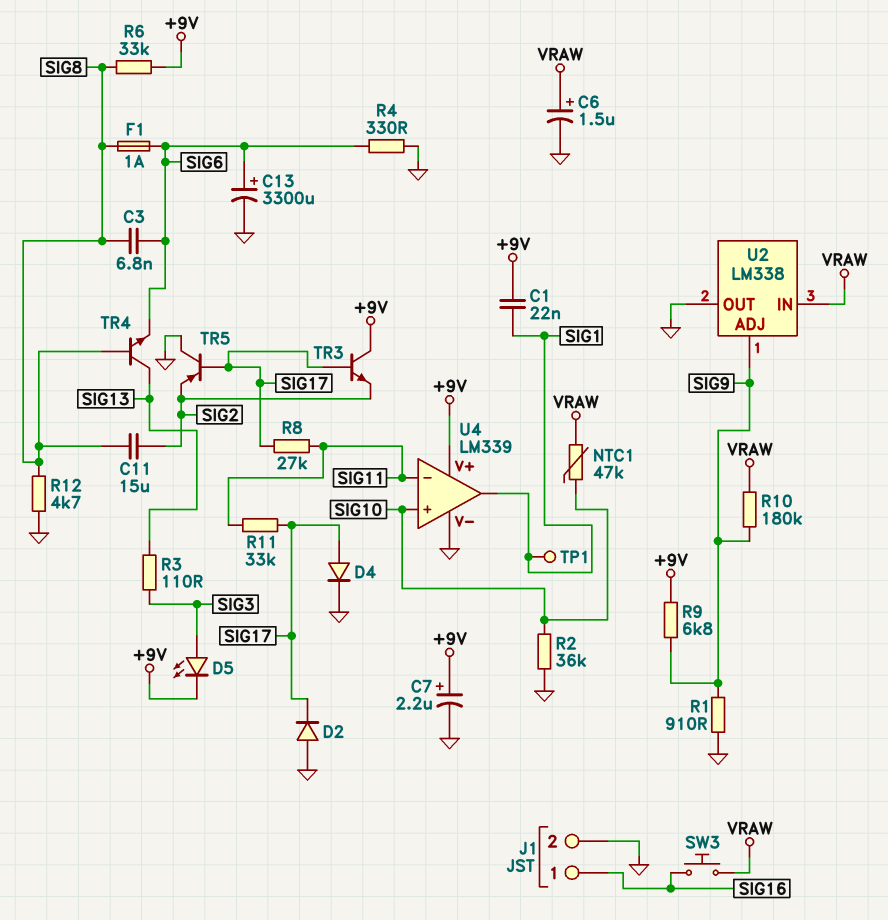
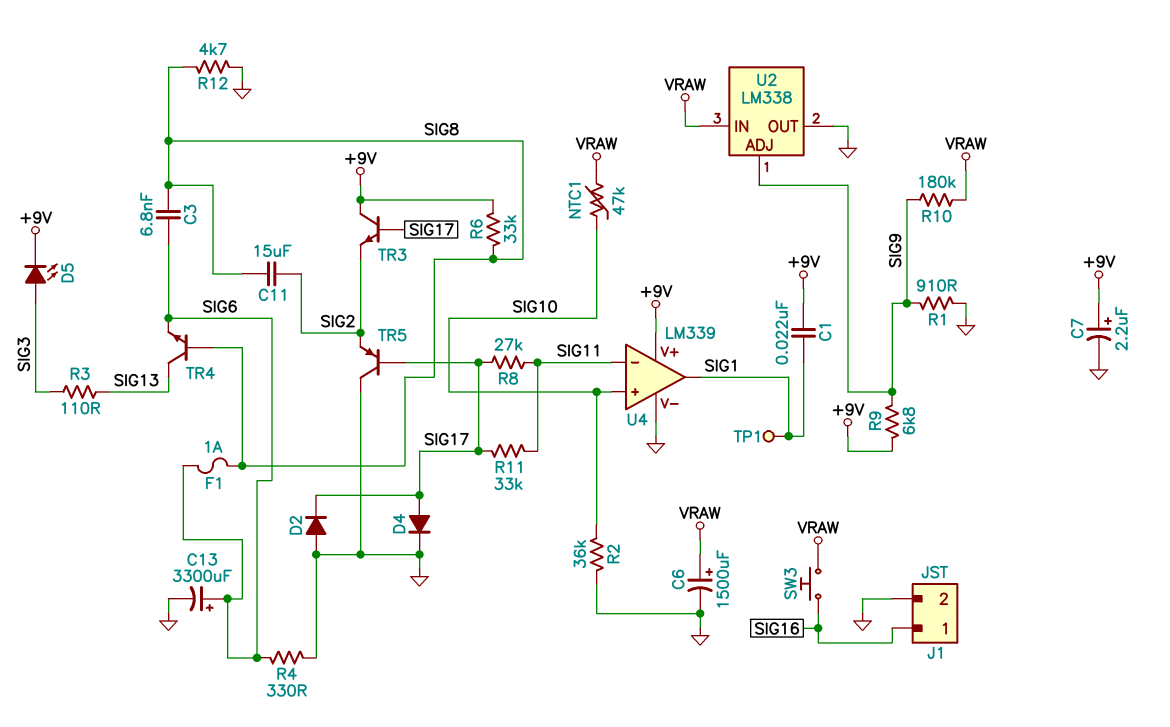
C6: 1.5uF (plus VRAW, minus GND) -> 1500uF (plus VRAW, minus GND)

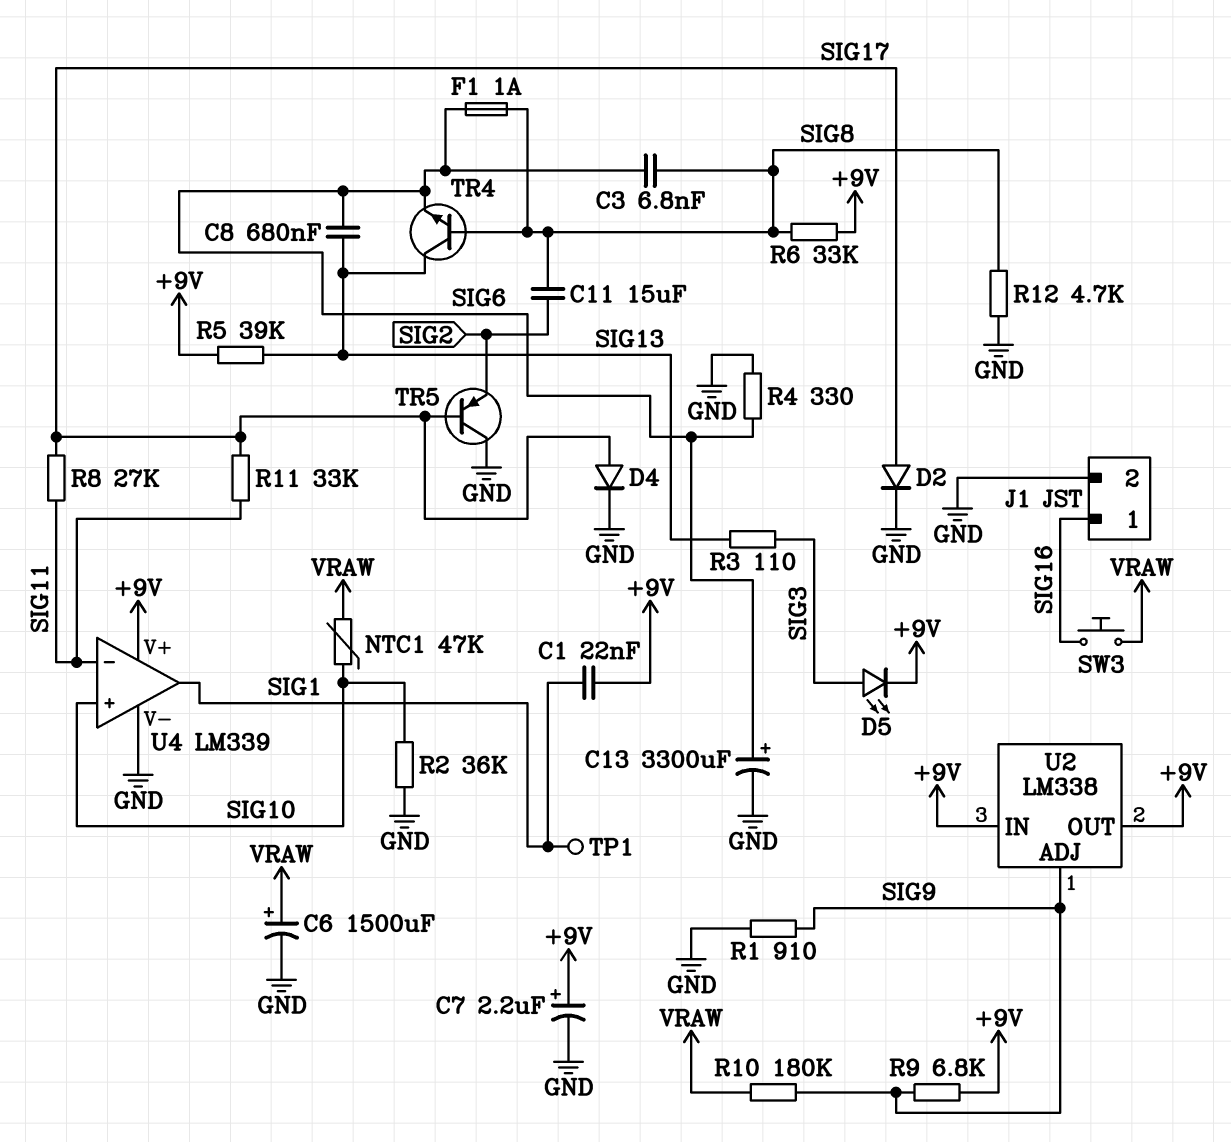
C8: none -> 680nF (SIG6, SIG13)
D2: diode (A GND, K SIG17) -> diode (A SIG17, K GND)
R5: none -> 39k (+9V, SIG13)
TR3: NPN (B SIG17, C +9V, E SIG2) -> none
U2 pin IN: VRAW -> +9V
U2 pin OUT: GND -> +9V

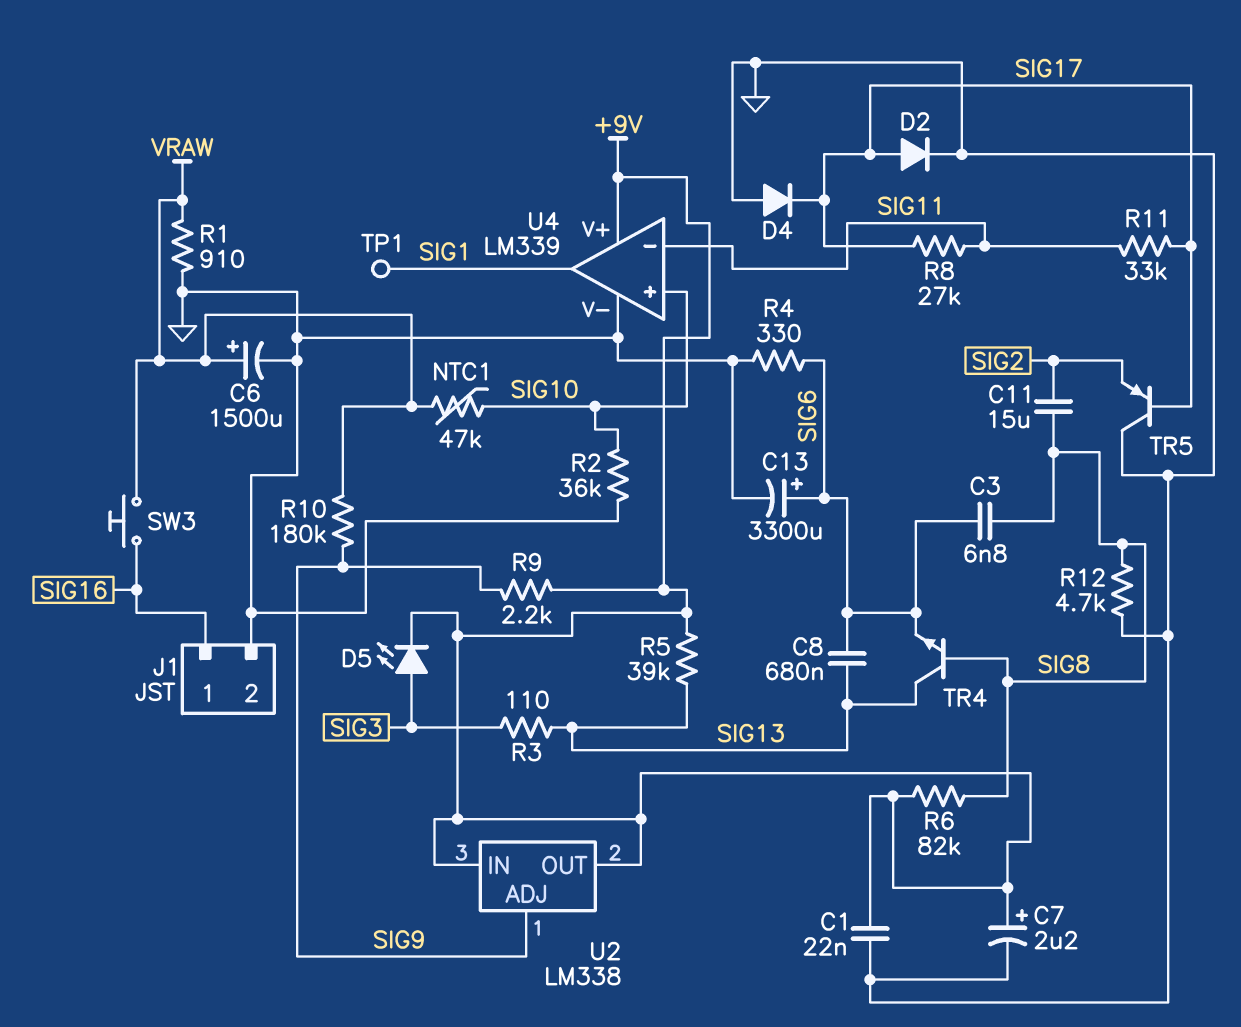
C1: 22nF (+9V, SIG1) -> 22nF (+9V, GND)
D4: diode (A SIG17, K GND) -> diode (A GND, K SIG17)
F1: 1A (SIG6, SIG8) -> none
R1: 910 (GND, SIG9) -> 910 (GND, VRAW)
R6: 33k (+9V, SIG8) -> 82k (+9V, SIG8)
R9: 6.8k (+9V, SIG9) -> 2.2k (+9V, SIG9)

